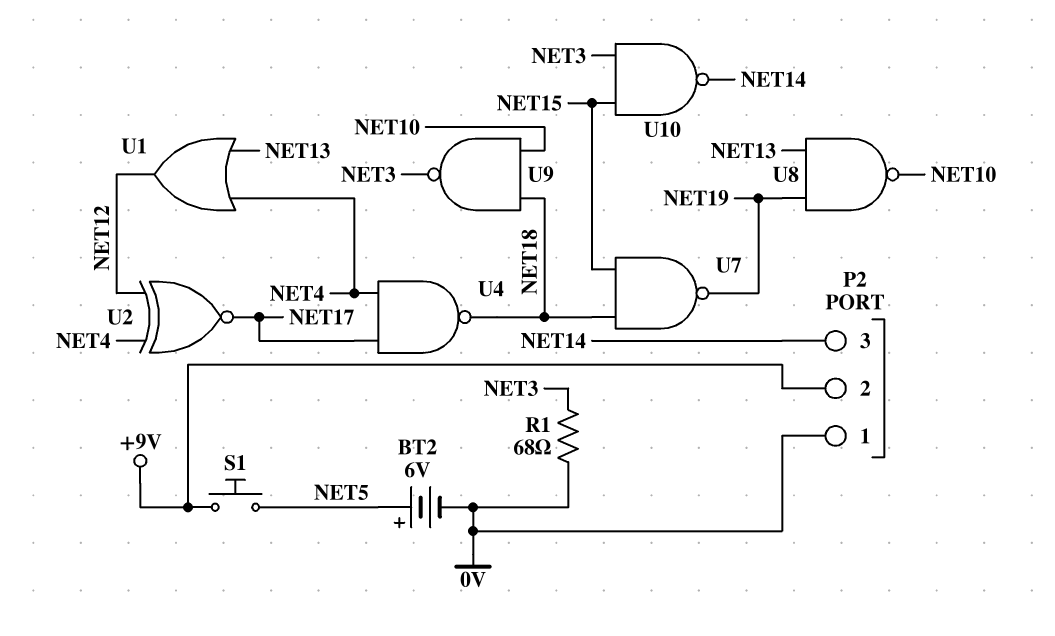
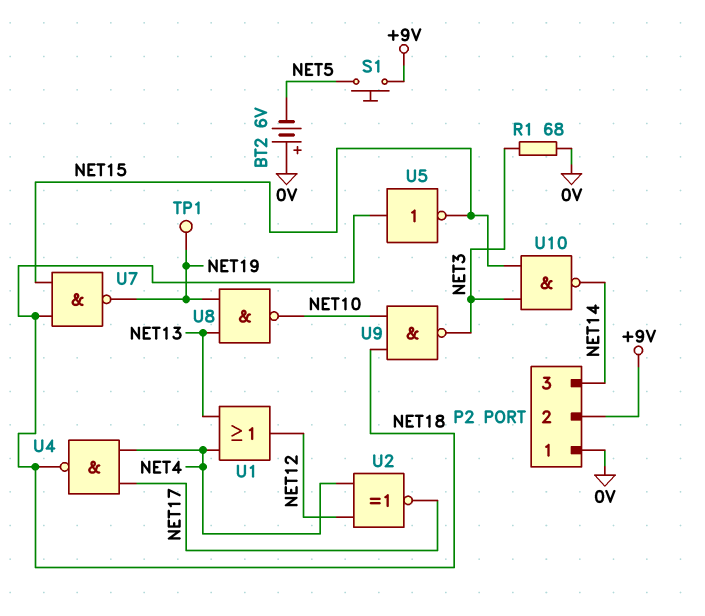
BT2: 6V (plus NET5, minus 0V) -> 6V (plus 0V, minus NET5)
TP1: none -> test point (NET19)
U5: none -> NOT (in NET18, out NET15)

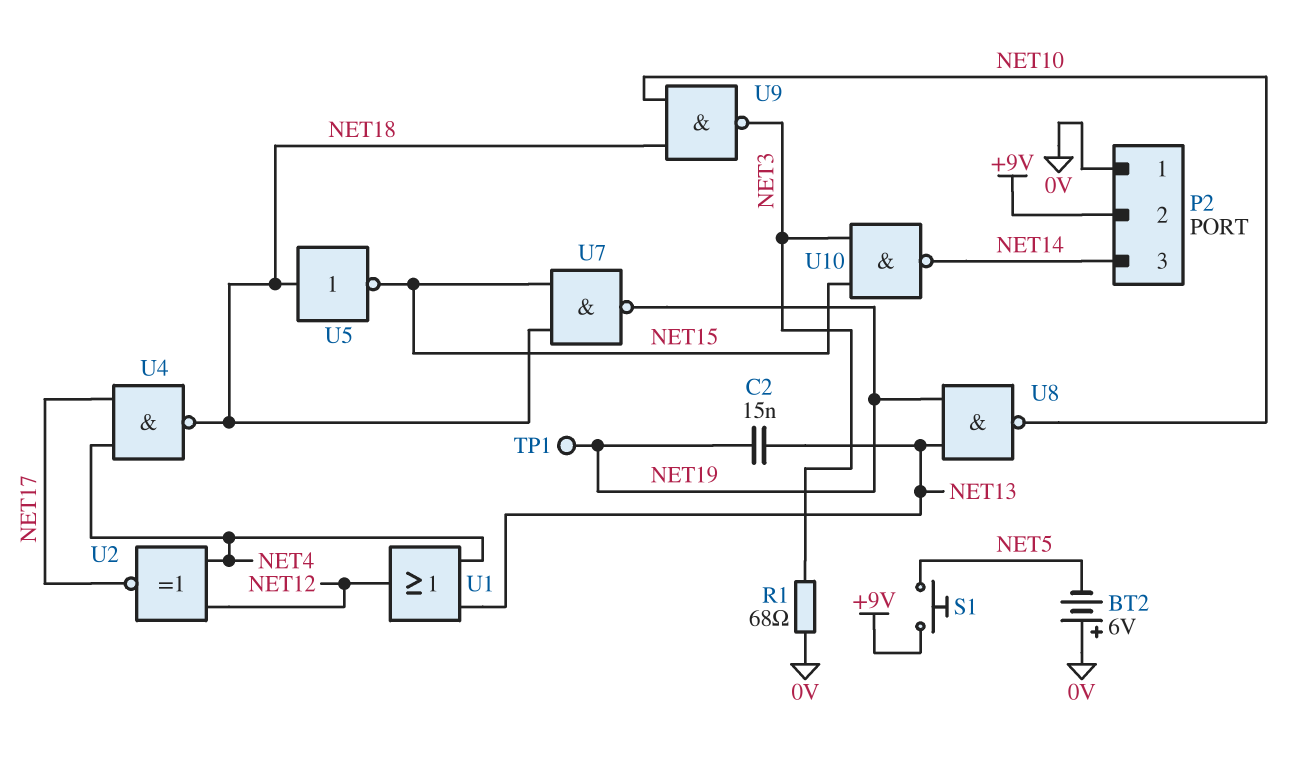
C2: none -> 15nF (NET13, NET19)

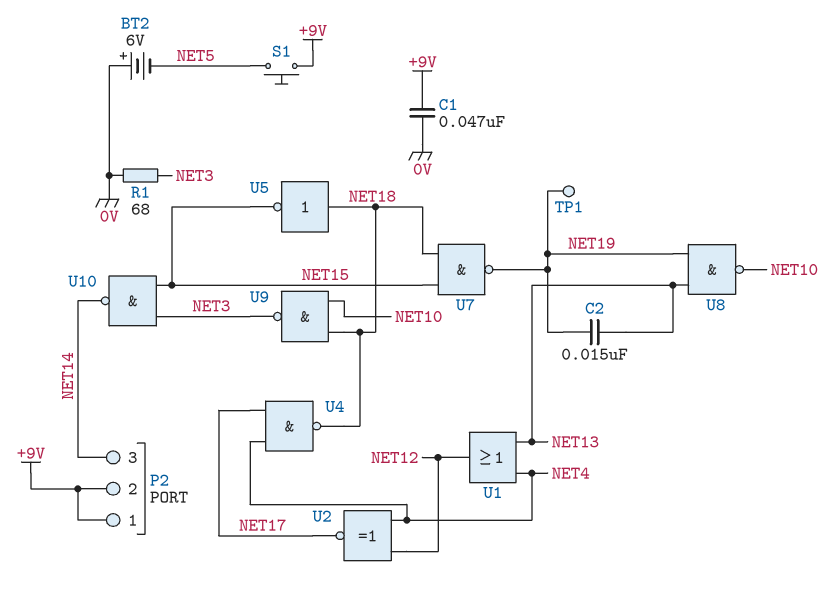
C1: none -> 47nF (+9V, 0V)
P2 pin 1: 0V -> +9V

